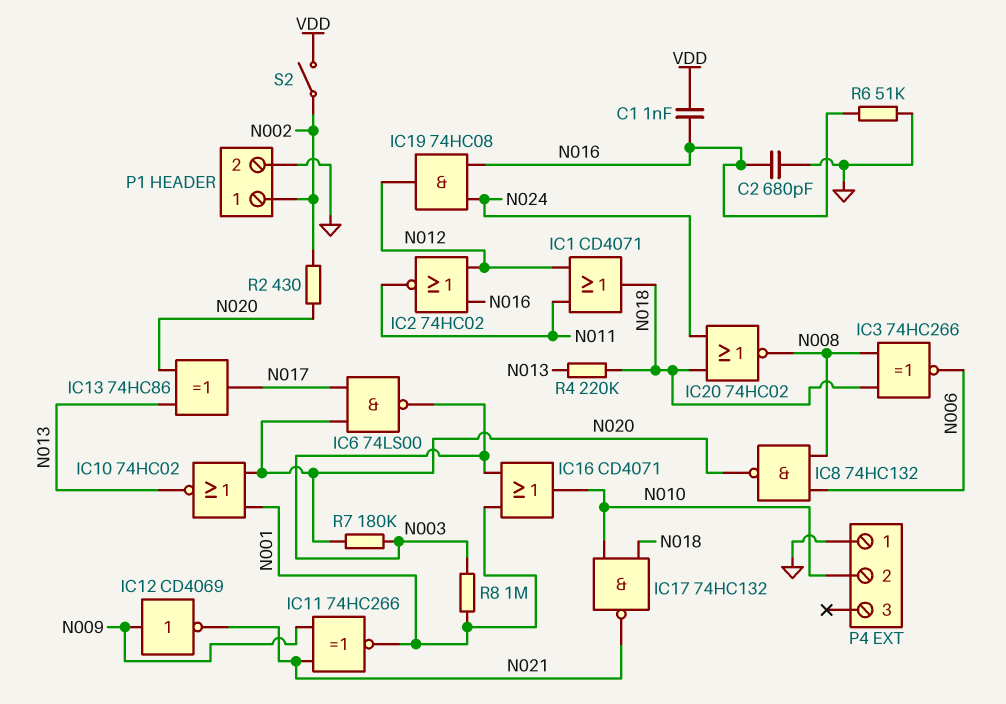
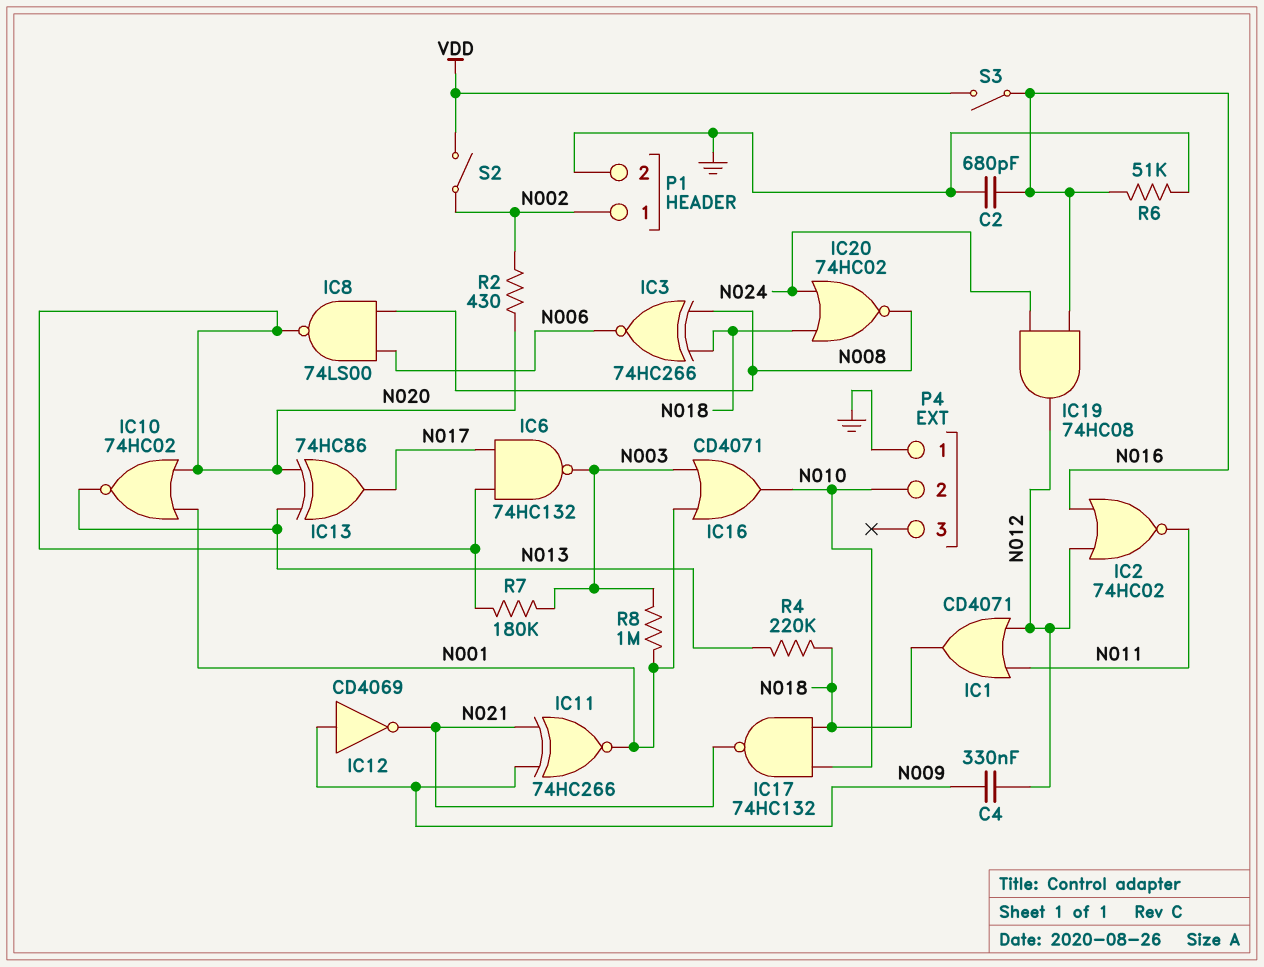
C1: 1nF (N016, VDD) -> none
C4: none -> 330nF (N009, N012)
IC6: NAND 74LS00 (in N017, in N020, out N003) -> NAND 74HC132 (in N017, in N020, out N003)
IC8: NAND 74HC132 (in N006, in N008, out N020) -> NAND 74LS00 (in N006, in N008, out N020)
S3: none -> switch (N016, VDD)

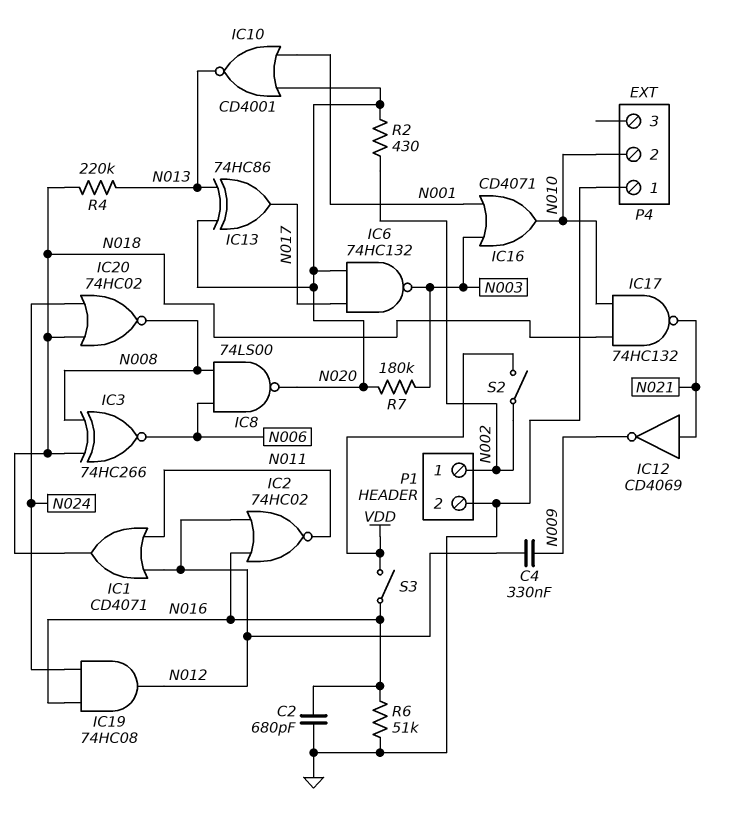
IC10: NOR 74HC02 (in N001, in N020, out N013) -> NOR CD4001 (in N001, in N020, out N013)
IC11: XNOR 74HC266 (in N009, in N021, out N001) -> none
IC12: NOT CD4069 (in N009, out N021) -> NOT CD4069 (in N021, out N009)
R8: 1M (N001, N003) -> none

